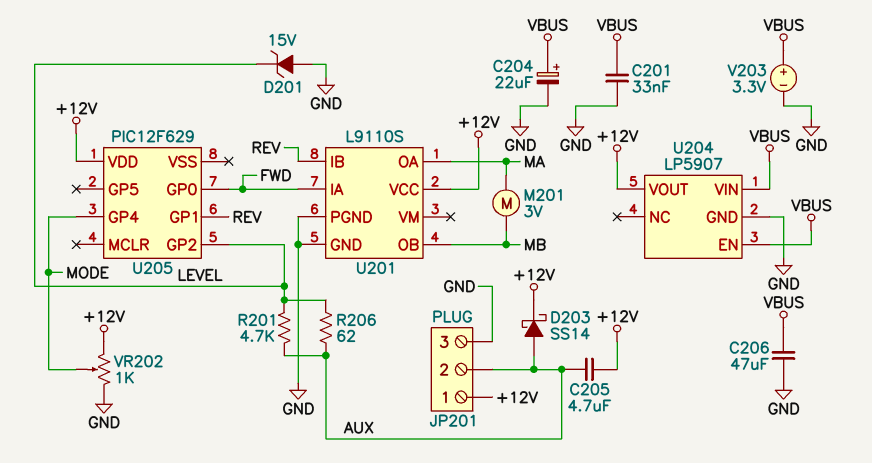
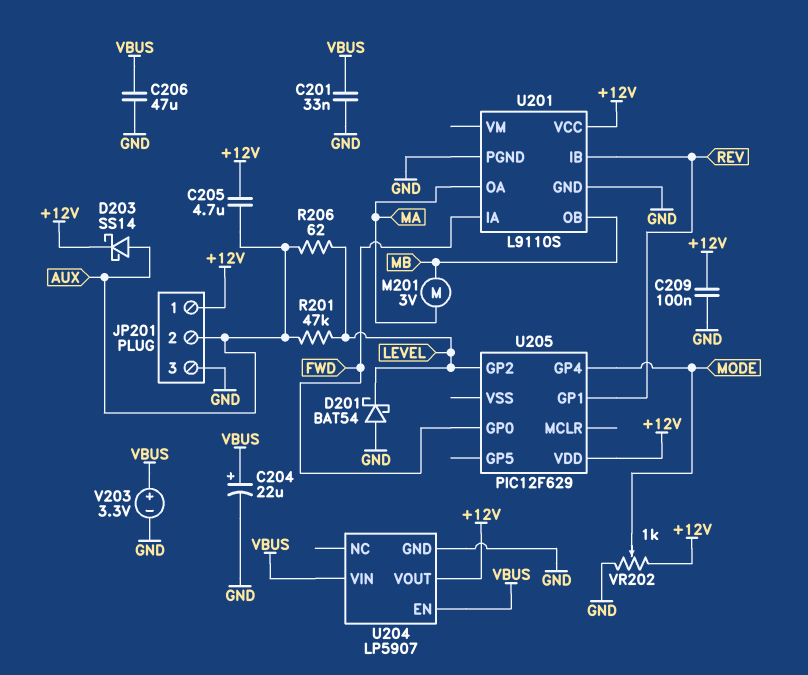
C209: none -> 100nF (+12V, GND)
D201: zener 15V (A GND, K LEVEL) -> schottky BAT54 (A GND, K LEVEL)
R201: 4.7k (AUX, LEVEL) -> 47k (AUX, LEVEL)

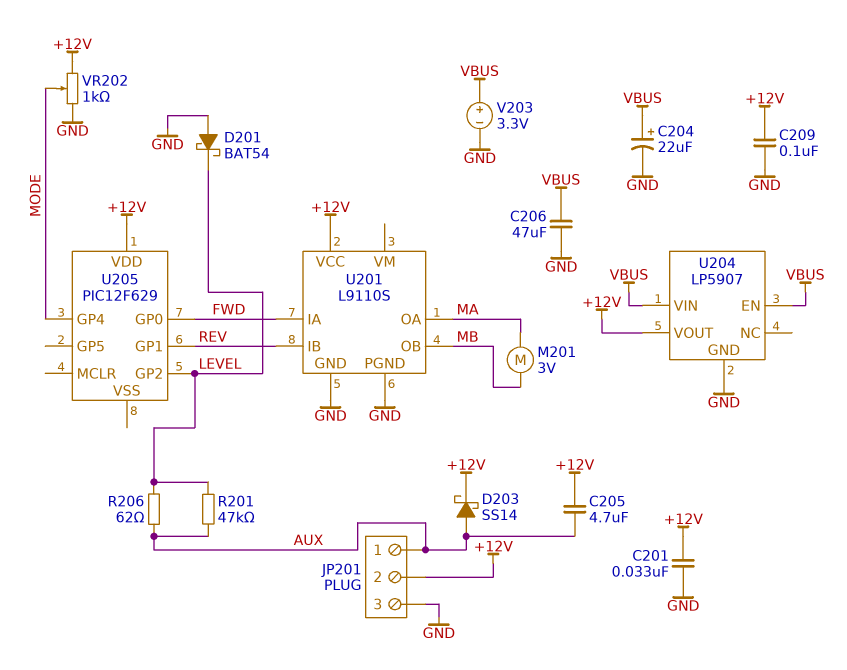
C201: 33nF (GND, VBUS) -> 33nF (+12V, GND)
JP201 pin 1: +12V -> AUX
JP201 pin 2: AUX -> +12V

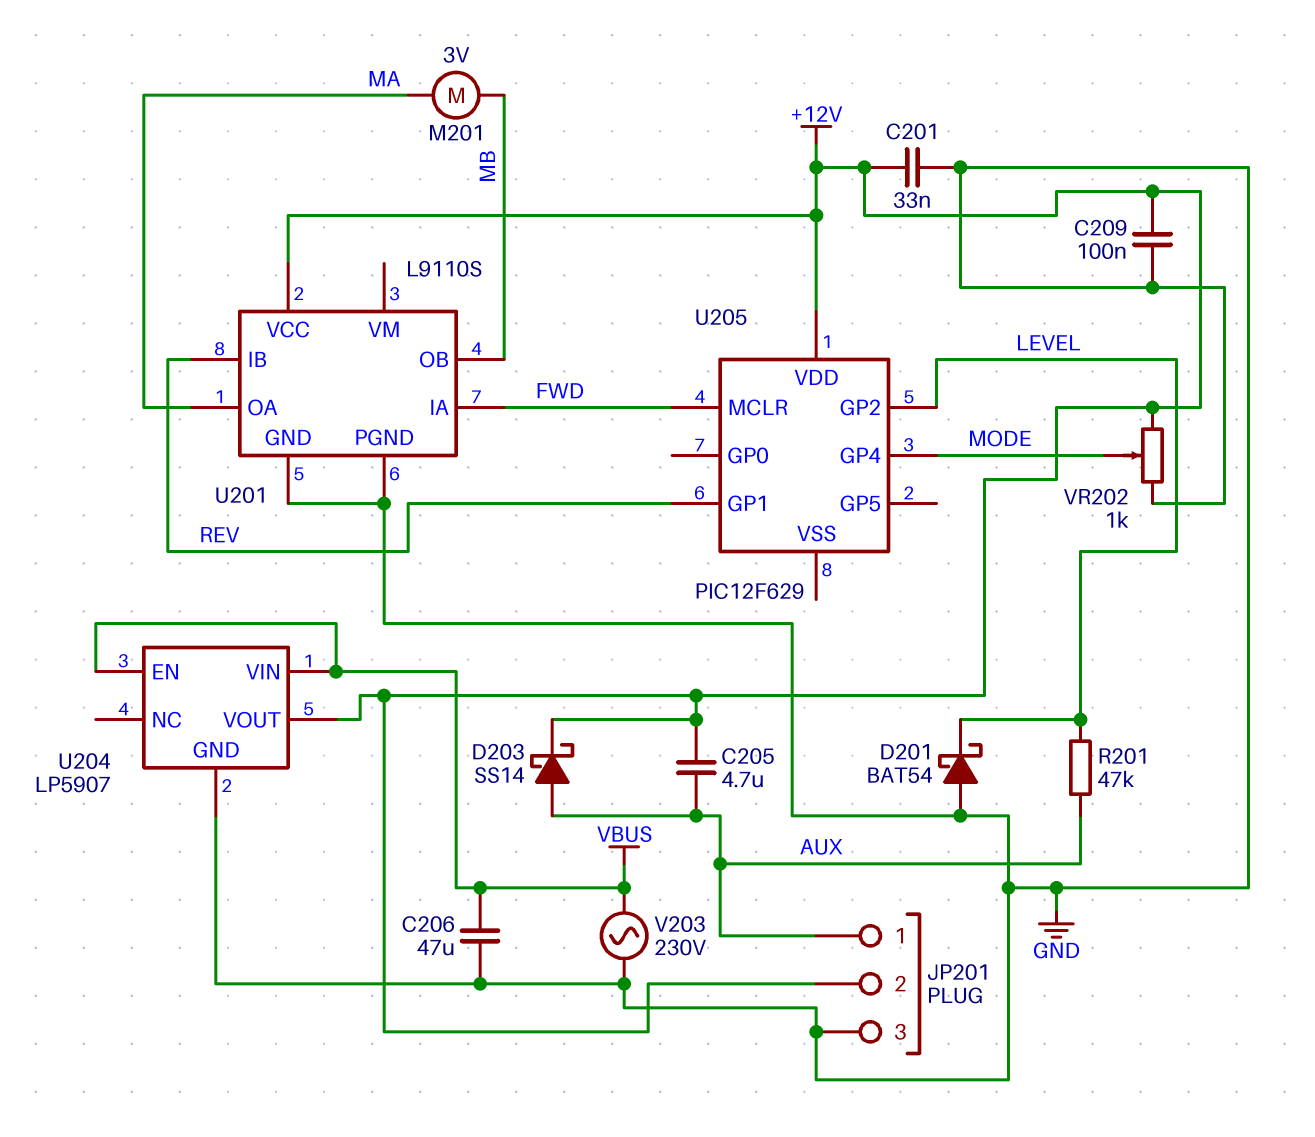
C204: 22uF (plus VBUS, minus GND) -> none
R206: 62 (AUX, LEVEL) -> none
U205 pin GP0: FWD -> none
U205 pin MCLR: none -> FWD
V203: 3.3V (plus VBUS, minus GND) -> AC 230V (GND, VBUS)

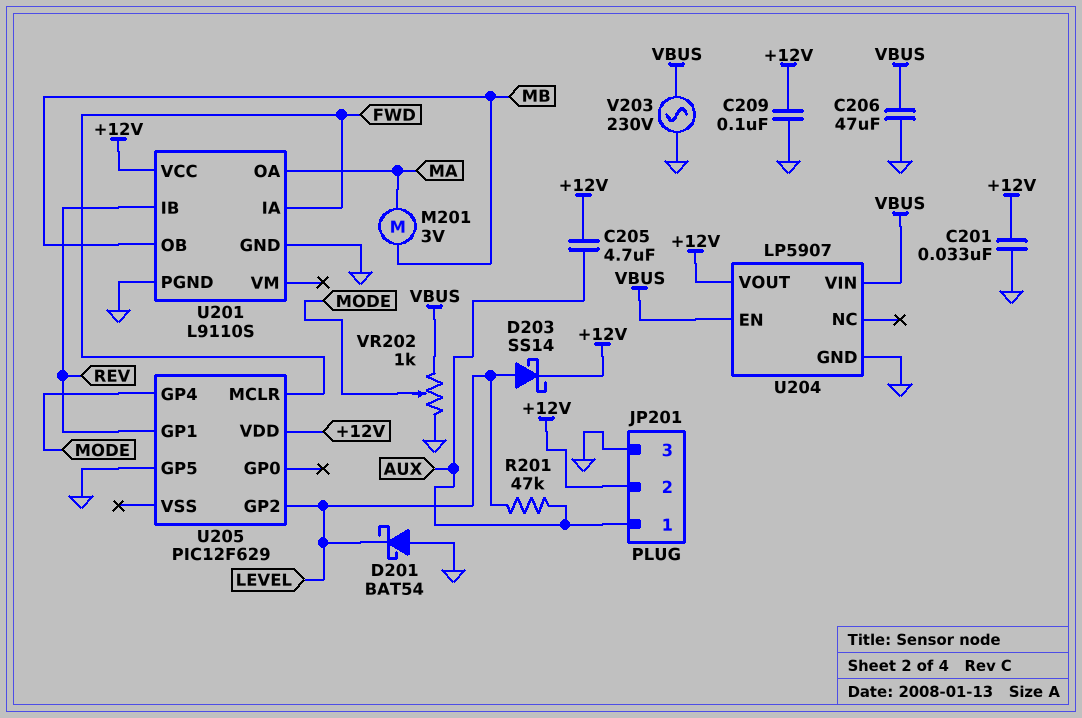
D203: schottky SS14 (A AUX, K +12V) -> schottky SS14 (A LEVEL, K +12V)
U205 pin GP5: none -> GND
VR202: 1k (+12V, GND, wiper MODE) -> 1k (GND, VBUS, wiper MODE)

